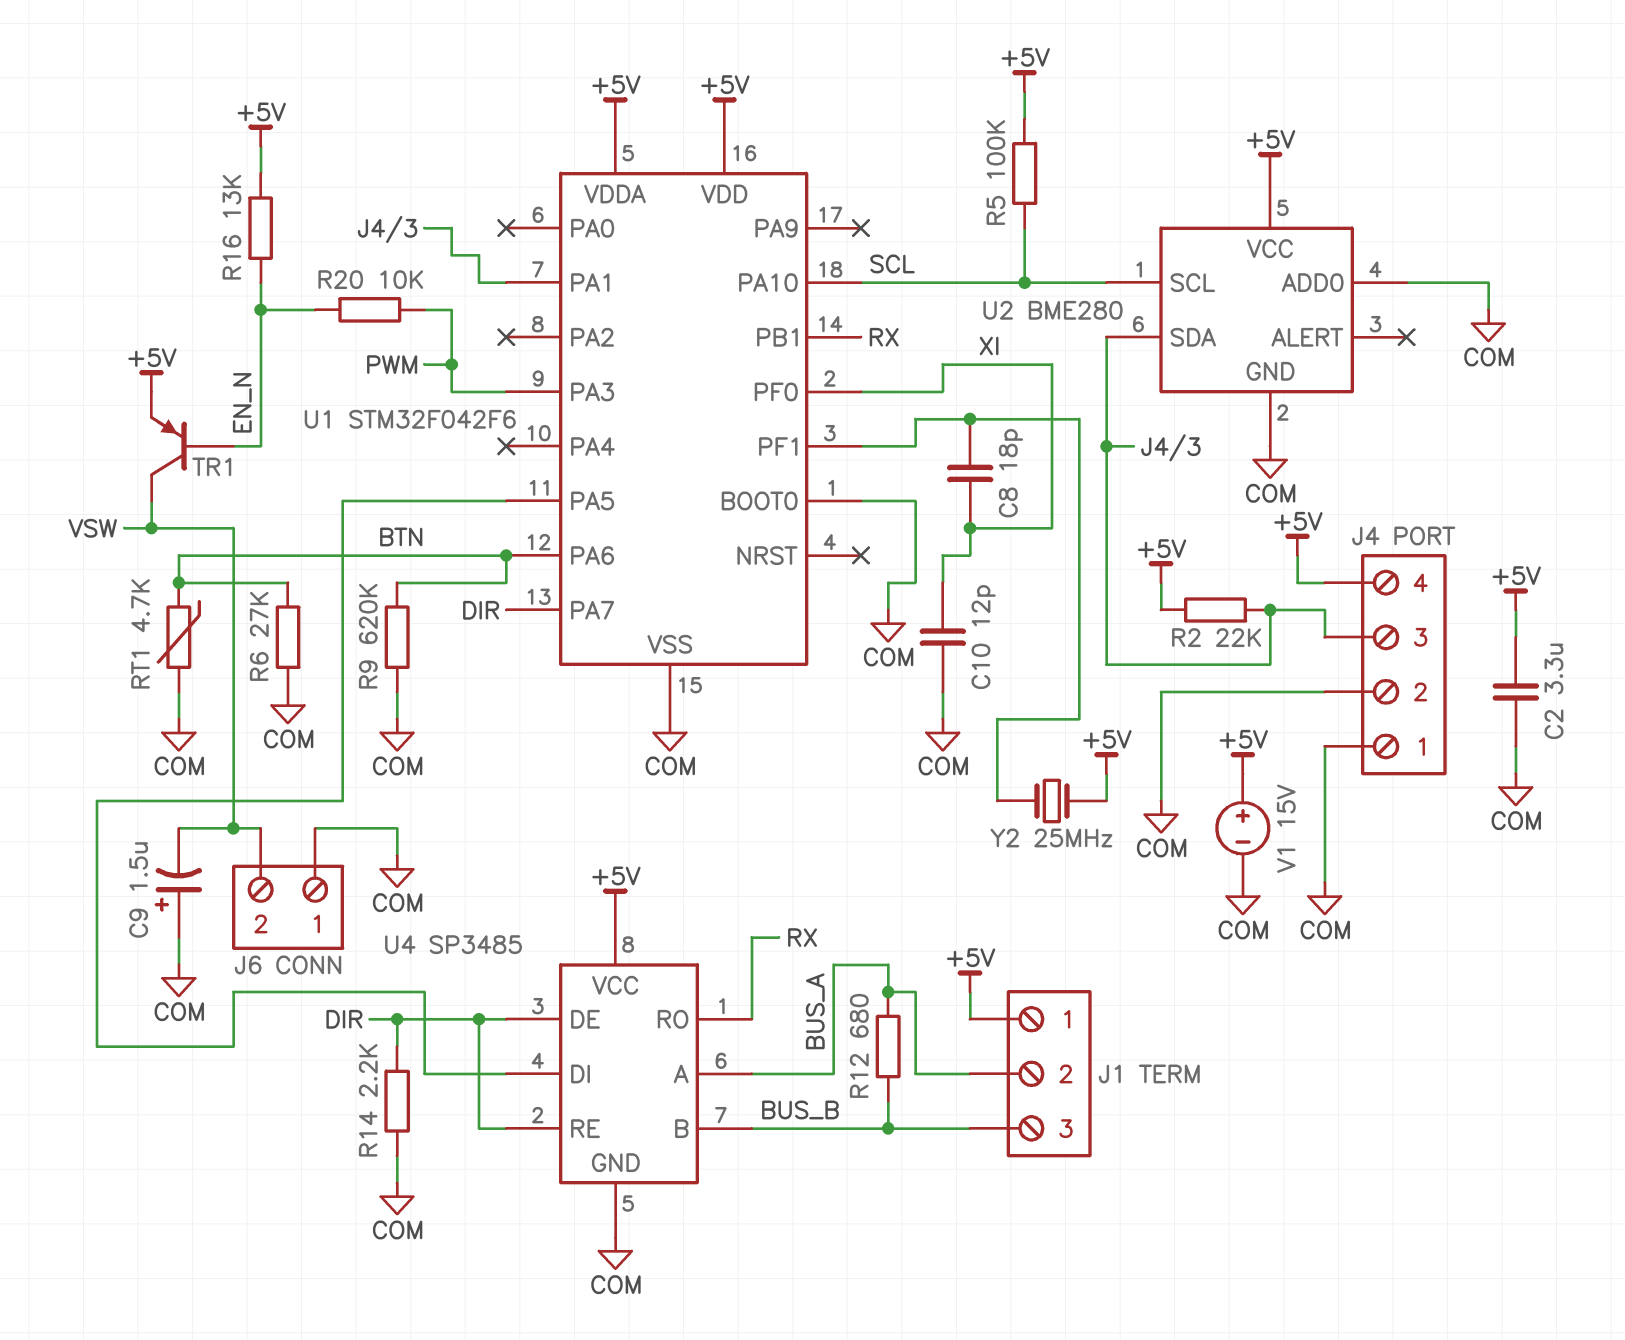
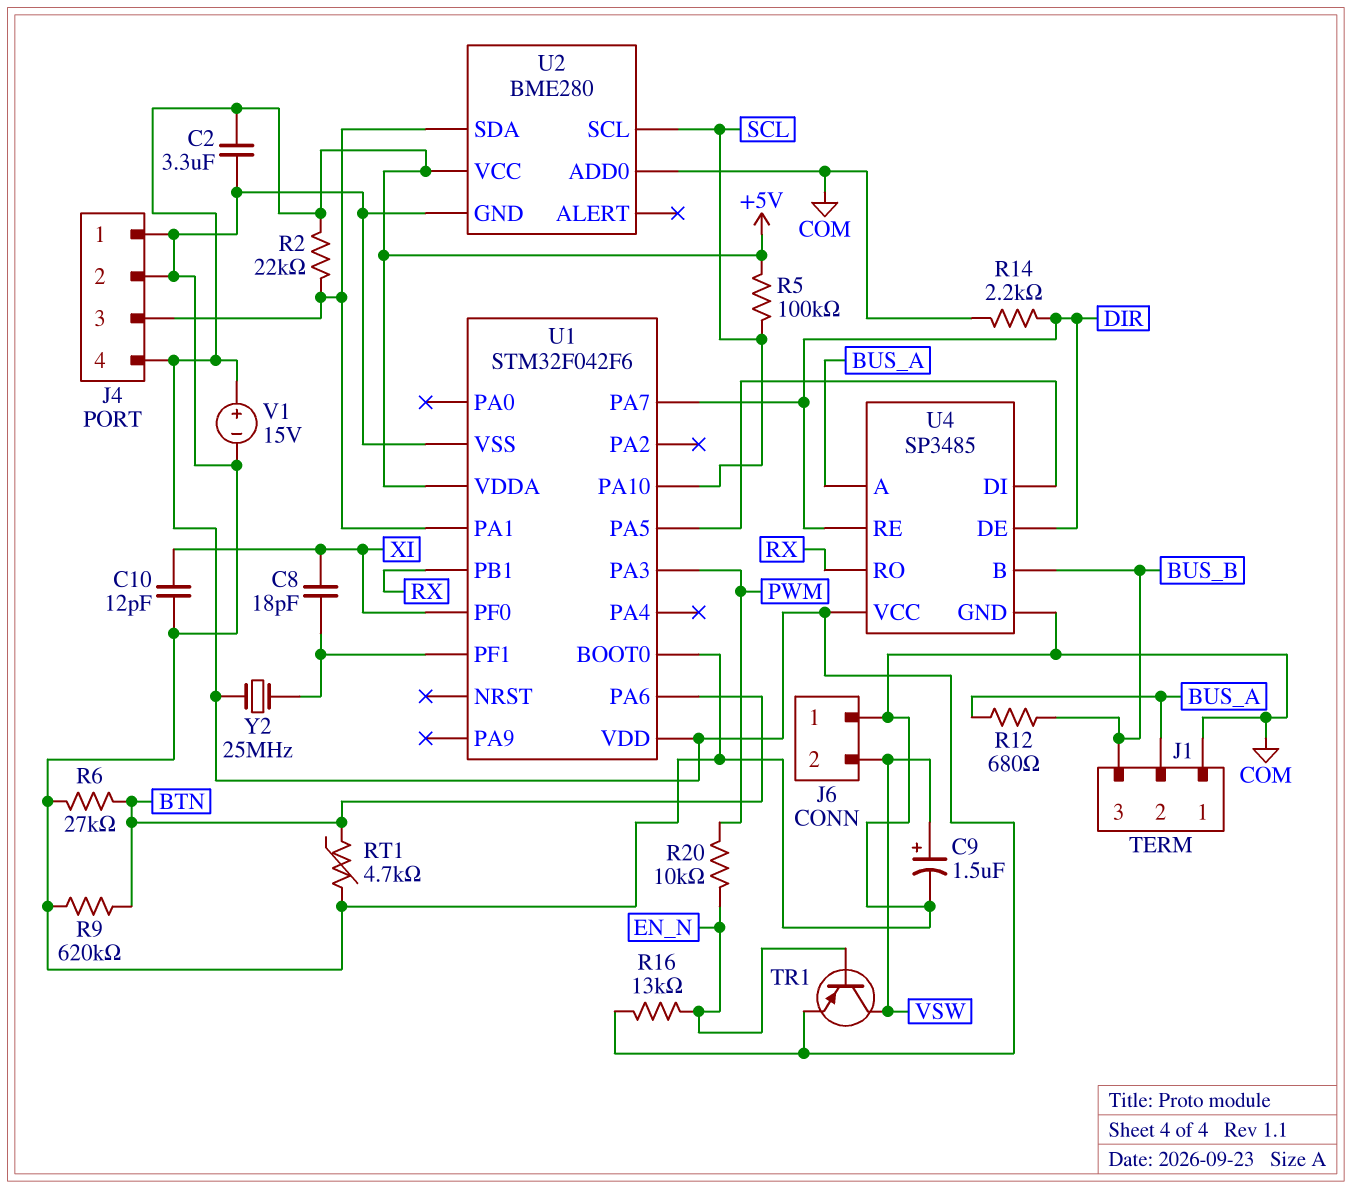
C9: 1.5uF (plus COM, minus VSW) -> 1.5uF (plus VSW, minus COM)
J1 pin 1: +5V -> COM

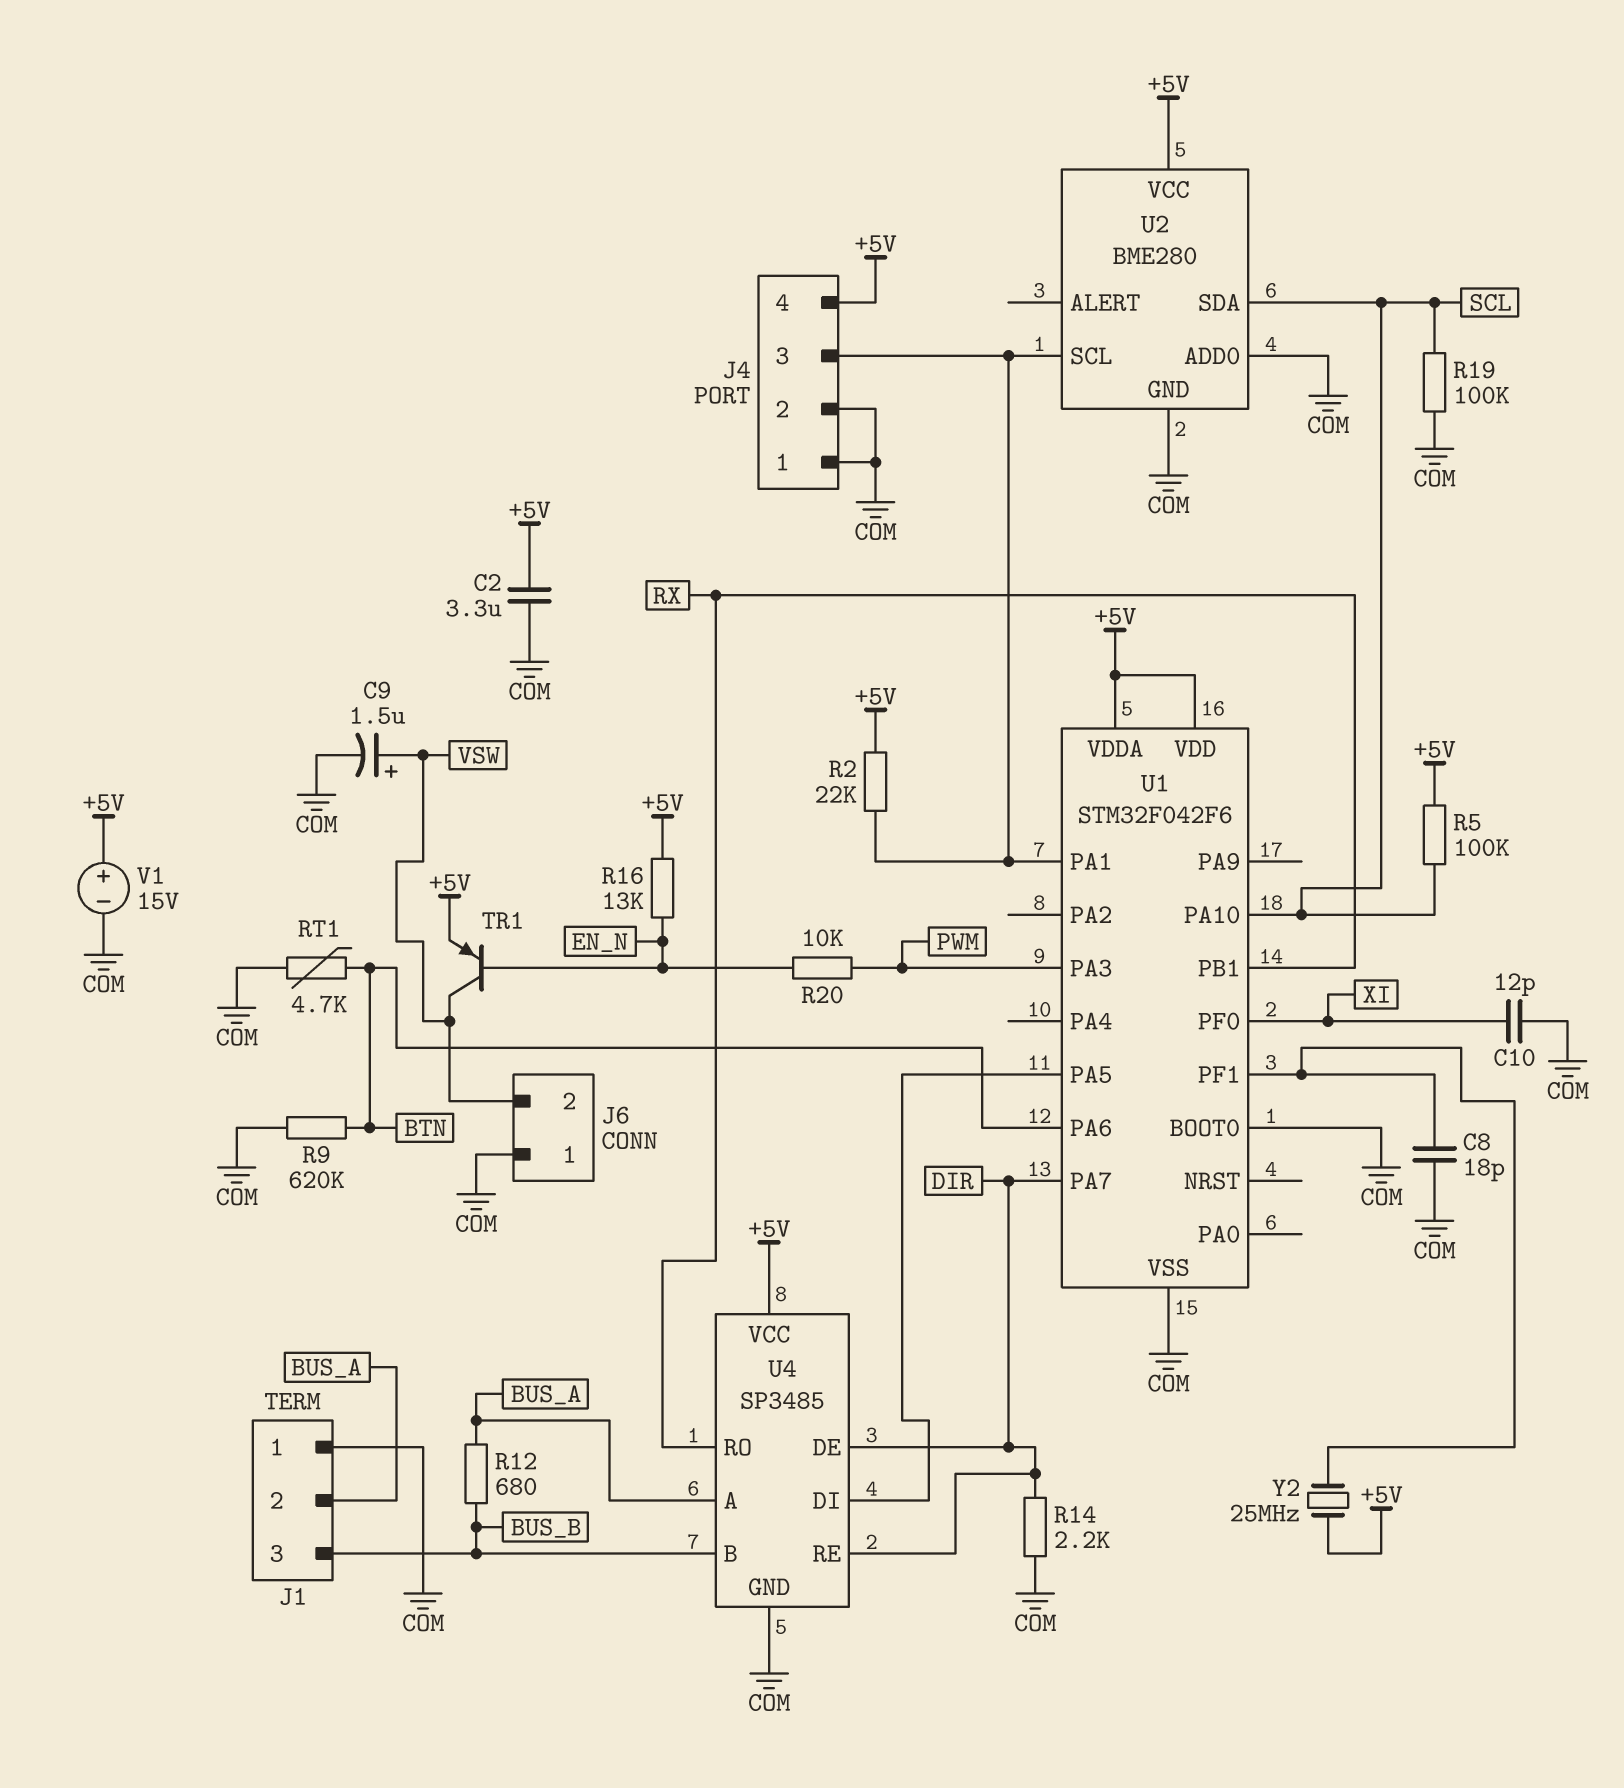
C8: 18pF (U1/PF1, XI) -> 18pF (COM, U1/PF1)
R6: 27k (BTN, COM) -> none
R19: none -> 100k (COM, SCL)
U2 pin SCL: SCL -> J4/3
U2 pin SDA: J4/3 -> SCL

